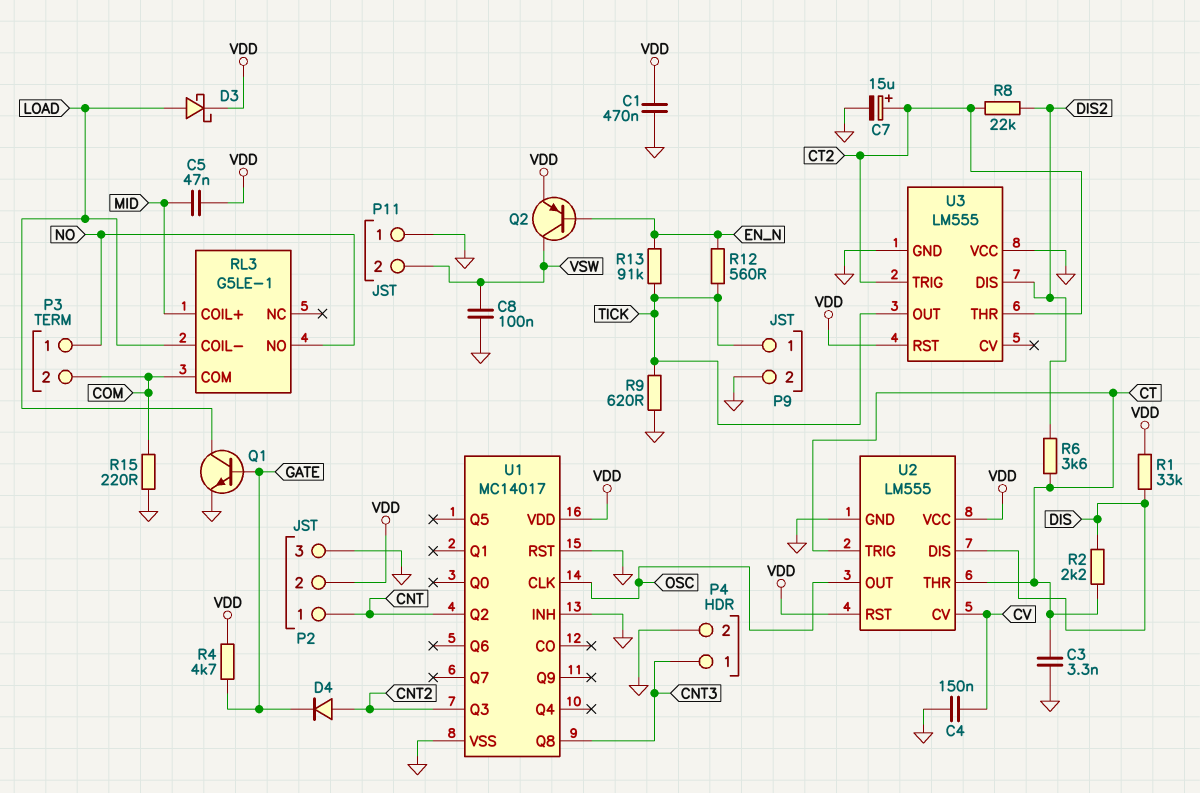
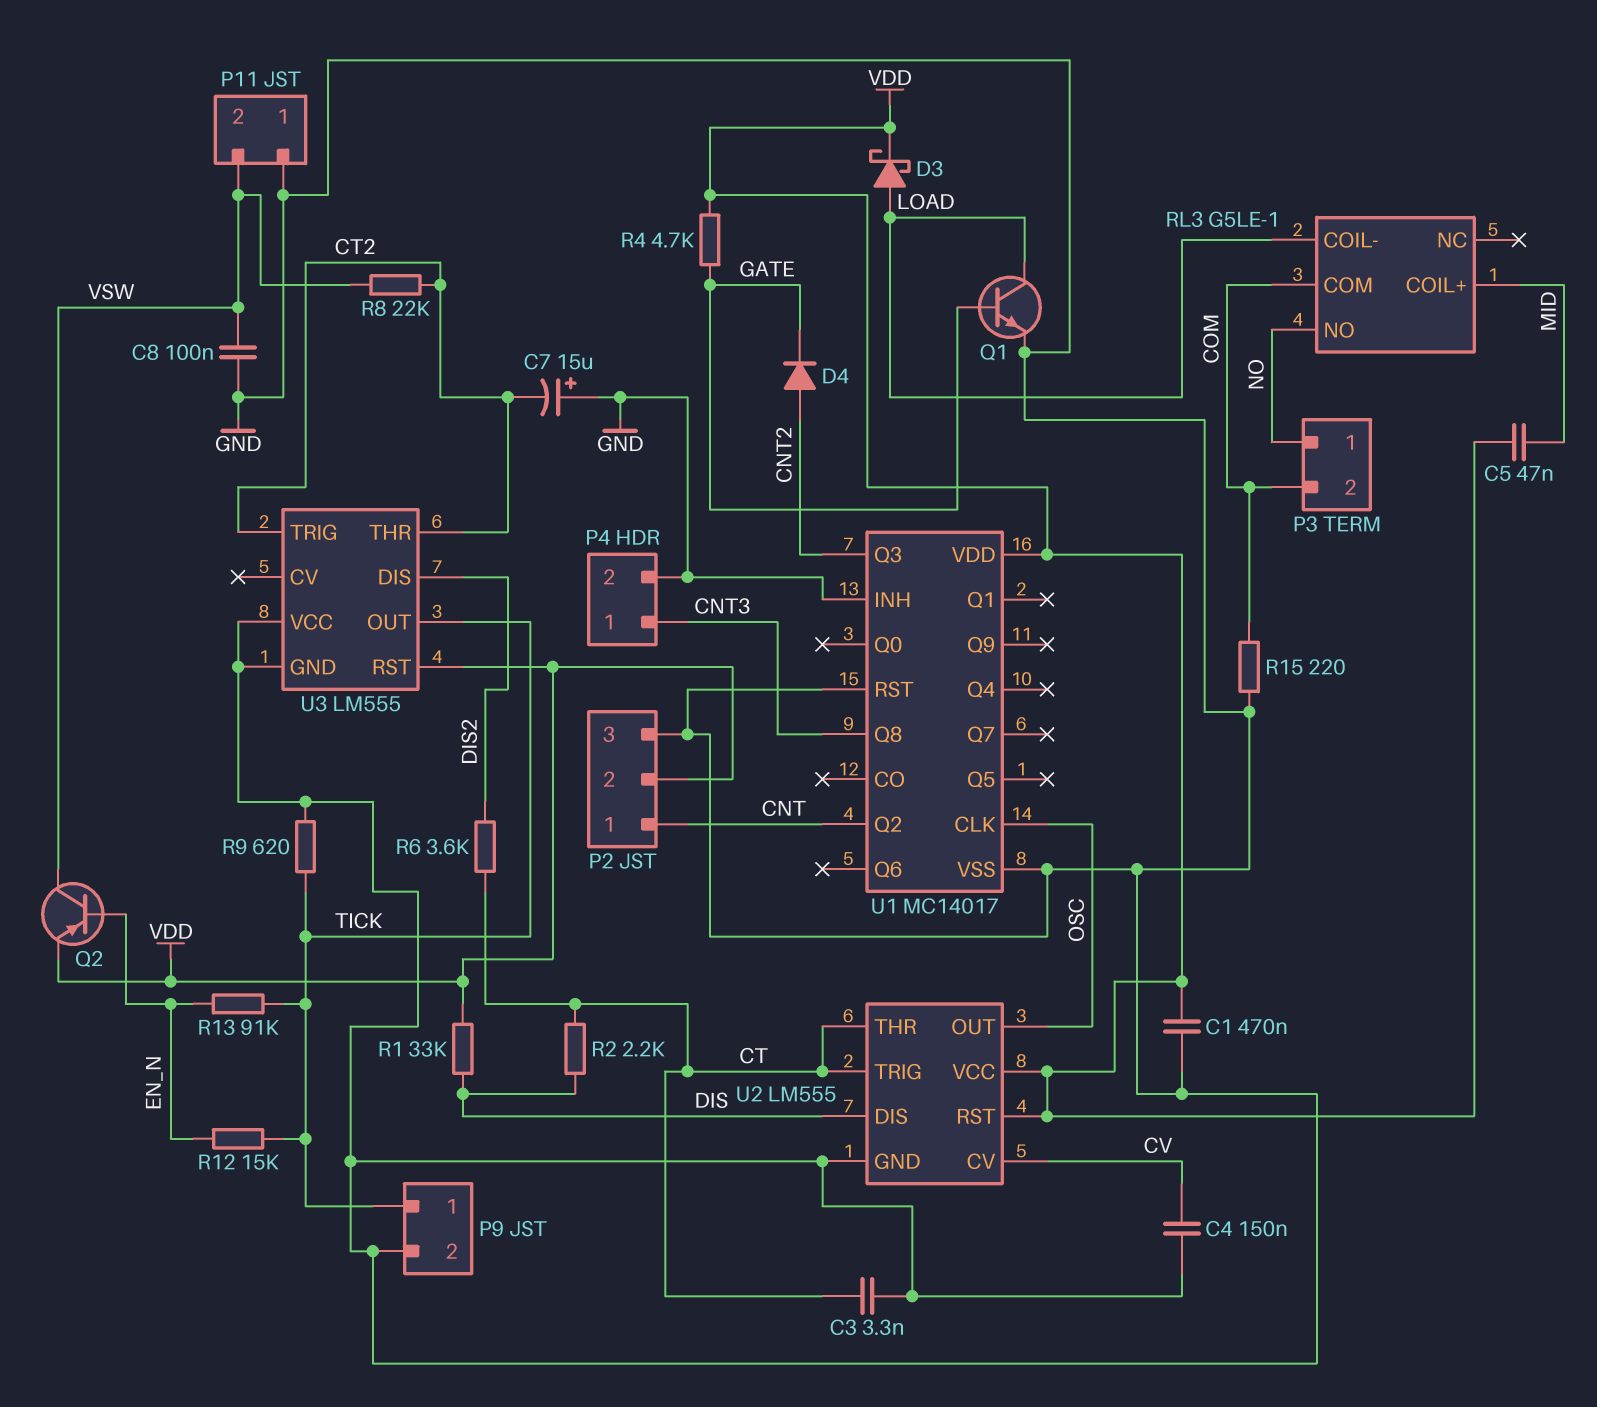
C7: 15uF (plus CT2, minus GND) -> 15uF (plus GND, minus CT2)
R8: 22k (CT2, DIS2) -> 22k (CT2, VSW)
R12: 560 (EN_N, TICK) -> 15k (EN_N, TICK)

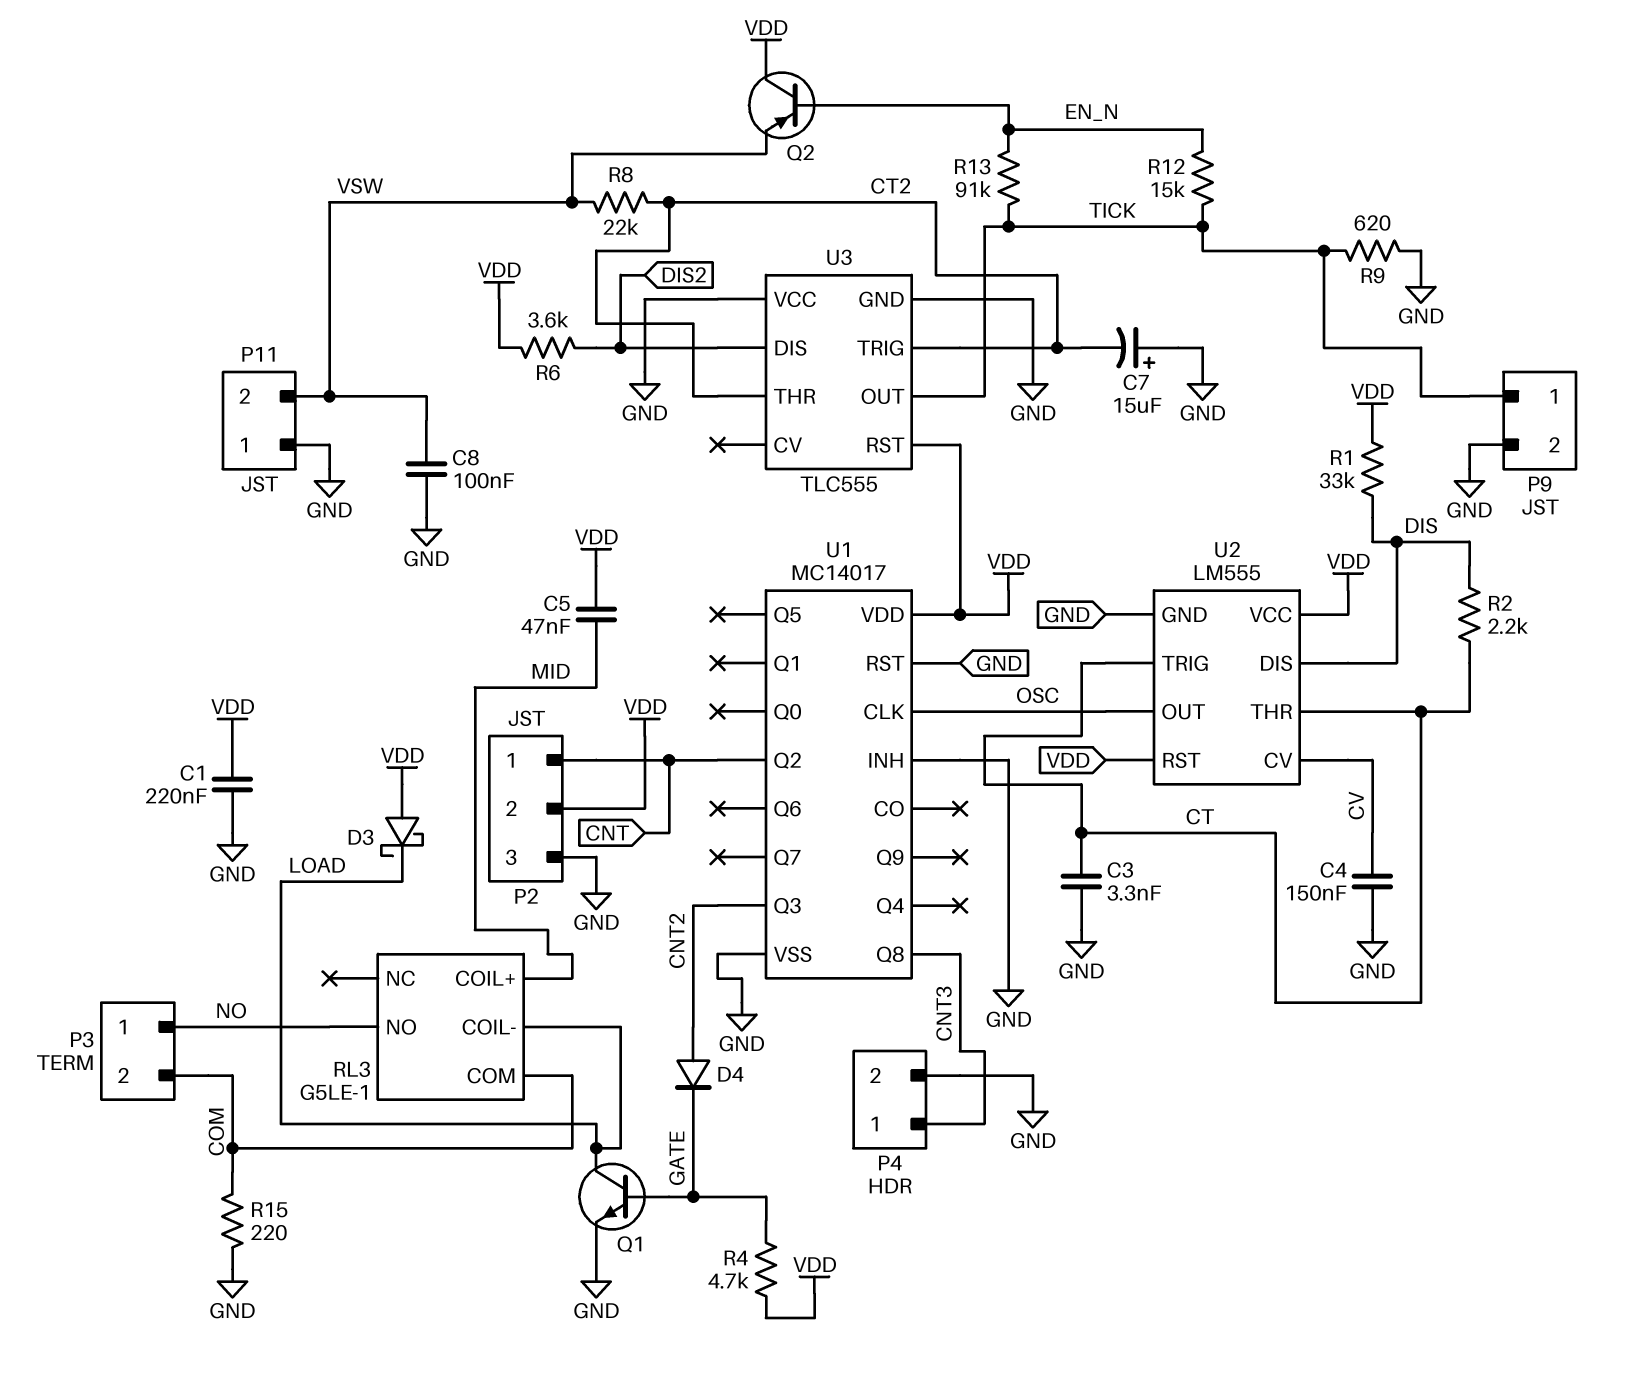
C1: 470nF (GND, VDD) -> 220nF (GND, VDD)
D3: schottky (A LOAD, K VDD) -> schottky (A VDD, K LOAD)
Q2: PNP (B EN_N, C VSW, E VDD) -> PNP (B EN_N, C VDD, E VSW)
R6: 3.6k (CT, DIS2) -> 3.6k (DIS2, VDD)
U3: LM555 -> TLC555

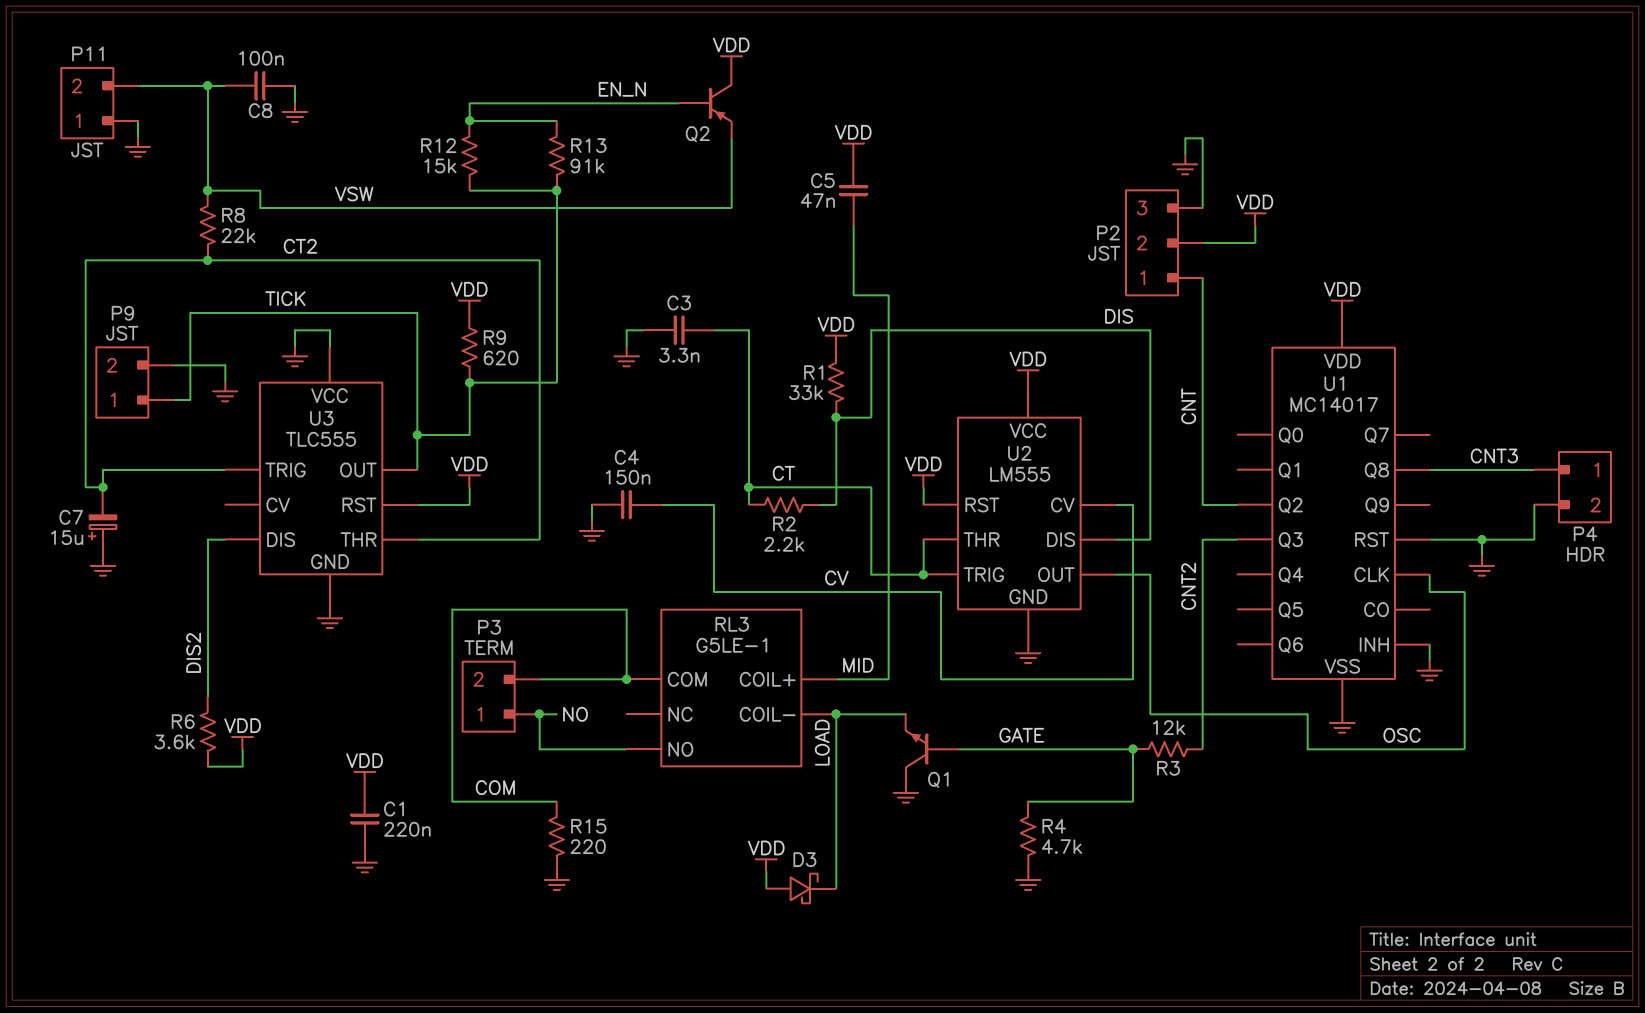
D4: diode (A CNT2, K GATE) -> none
Q1: NPN (B GATE, C LOAD, E GND) -> NPN (B GATE, C GND, E LOAD)
R3: none -> 12k (CNT2, GATE)
R4: 4.7k (GATE, VDD) -> 4.7k (GATE, GND)
R9: 620 (GND, TICK) -> 620 (TICK, VDD)

